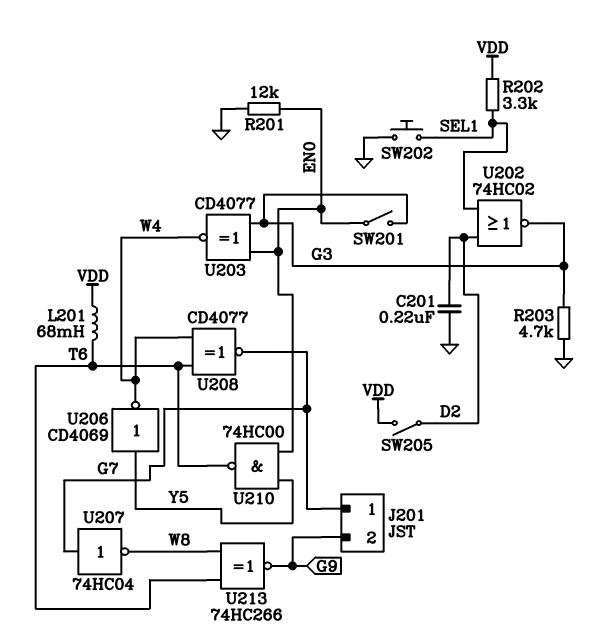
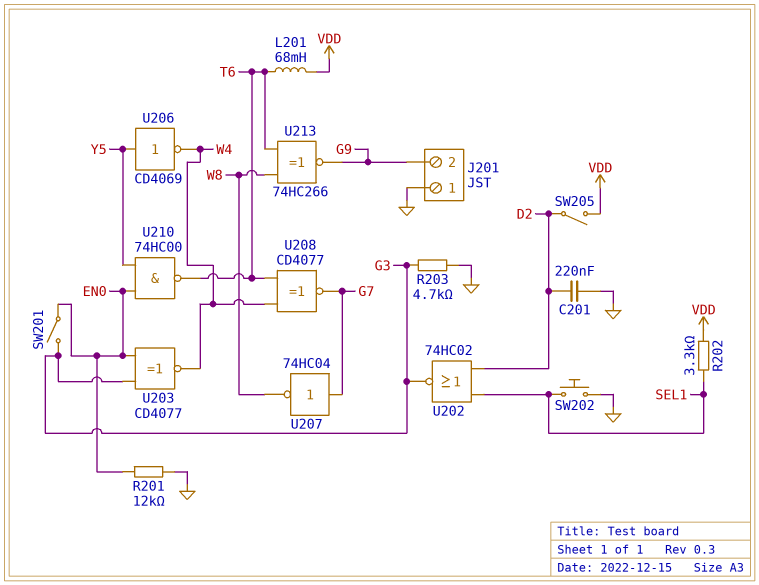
J201 pin 1: G7 -> GND

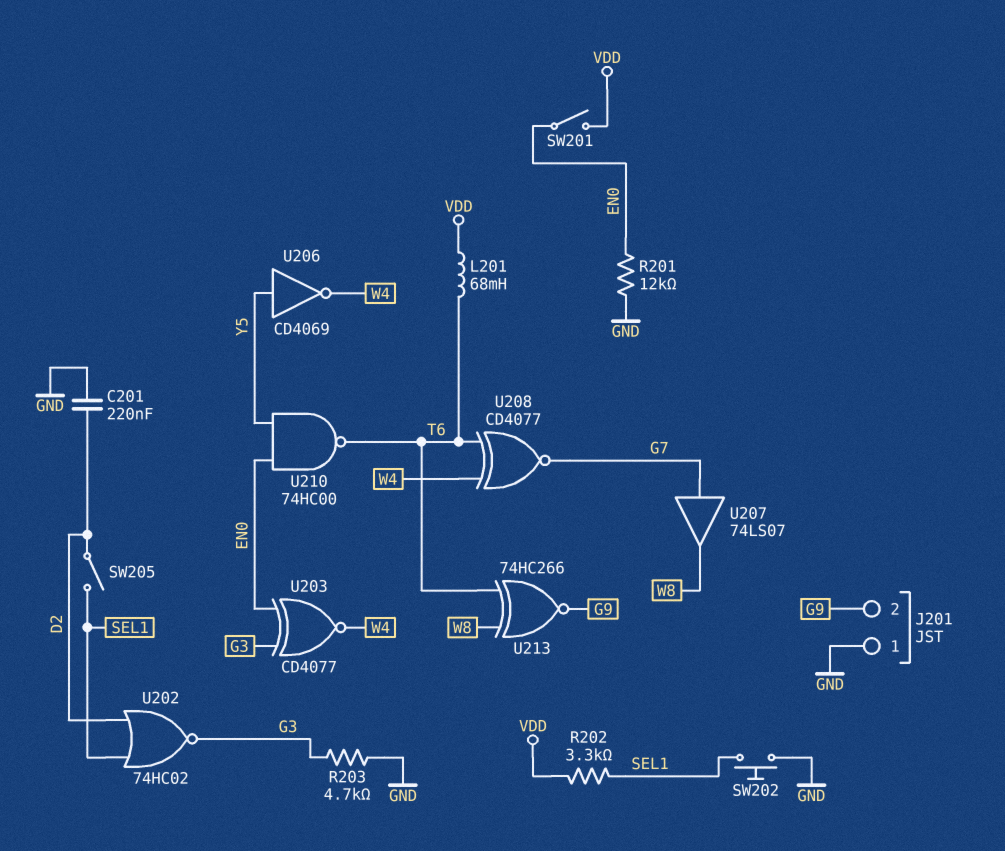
SW201: switch (EN0, G3) -> switch (EN0, VDD)
SW205: switch (D2, VDD) -> switch (D2, SEL1)
U207: NOT 74HC04 (in G7, out W8) -> buffer 74LS07 (in G7, out W8)

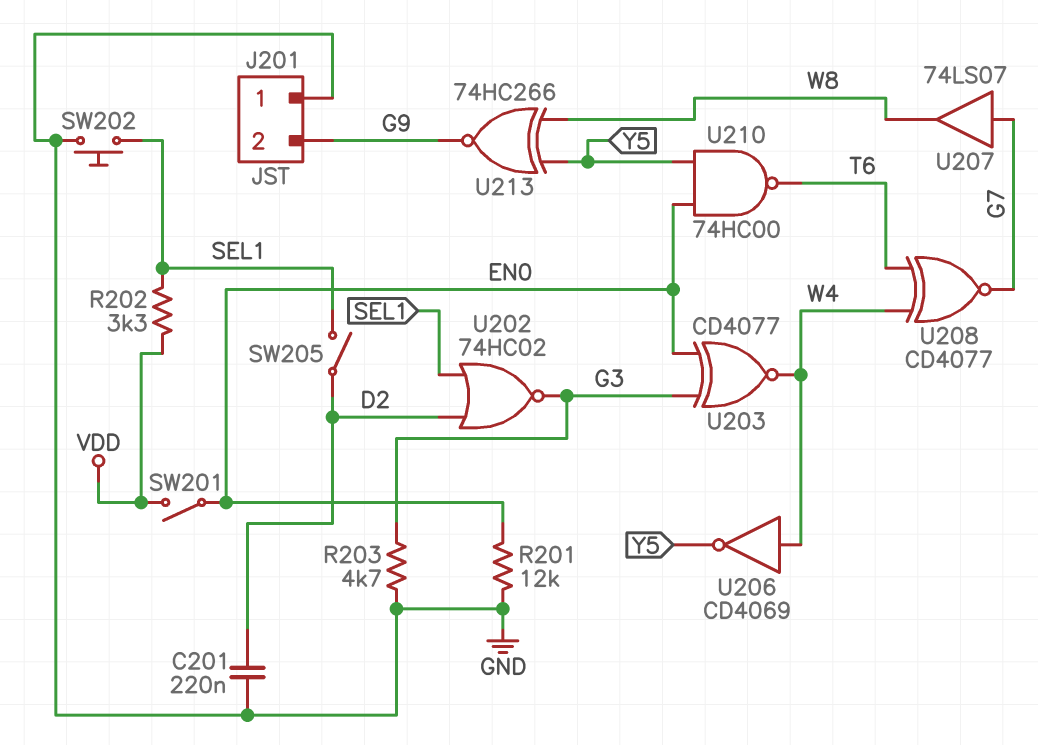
L201: 68mH (T6, VDD) -> none
U206: NOT CD4069 (in Y5, out W4) -> NOT CD4069 (in W4, out Y5)
U213: XNOR 74HC266 (in T6, in W8, out G9) -> XNOR 74HC266 (in W8, in Y5, out G9)

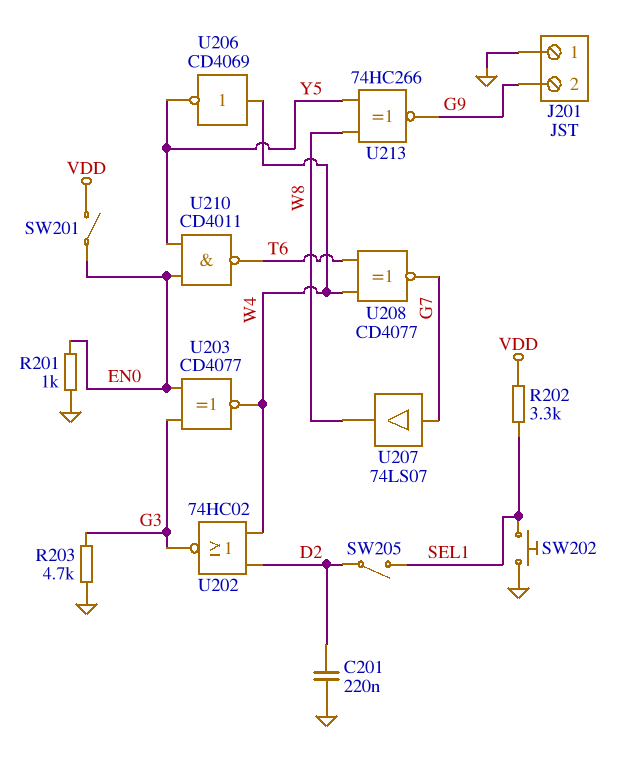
R201: 12k (EN0, GND) -> 1k (EN0, GND)
U202: NOR 74HC02 (in D2, in SEL1, out G3) -> NOR 74HC02 (in D2, in W4, out G3)
U210: NAND 74HC00 (in EN0, in Y5, out T6) -> NAND CD4011 (in EN0, in Y5, out T6)

